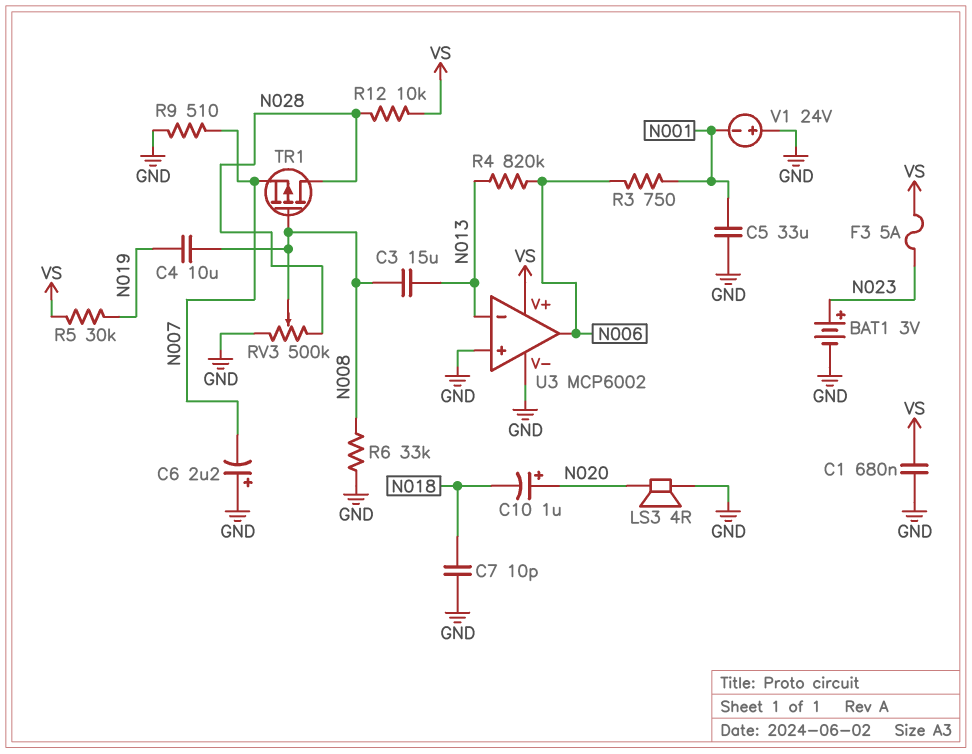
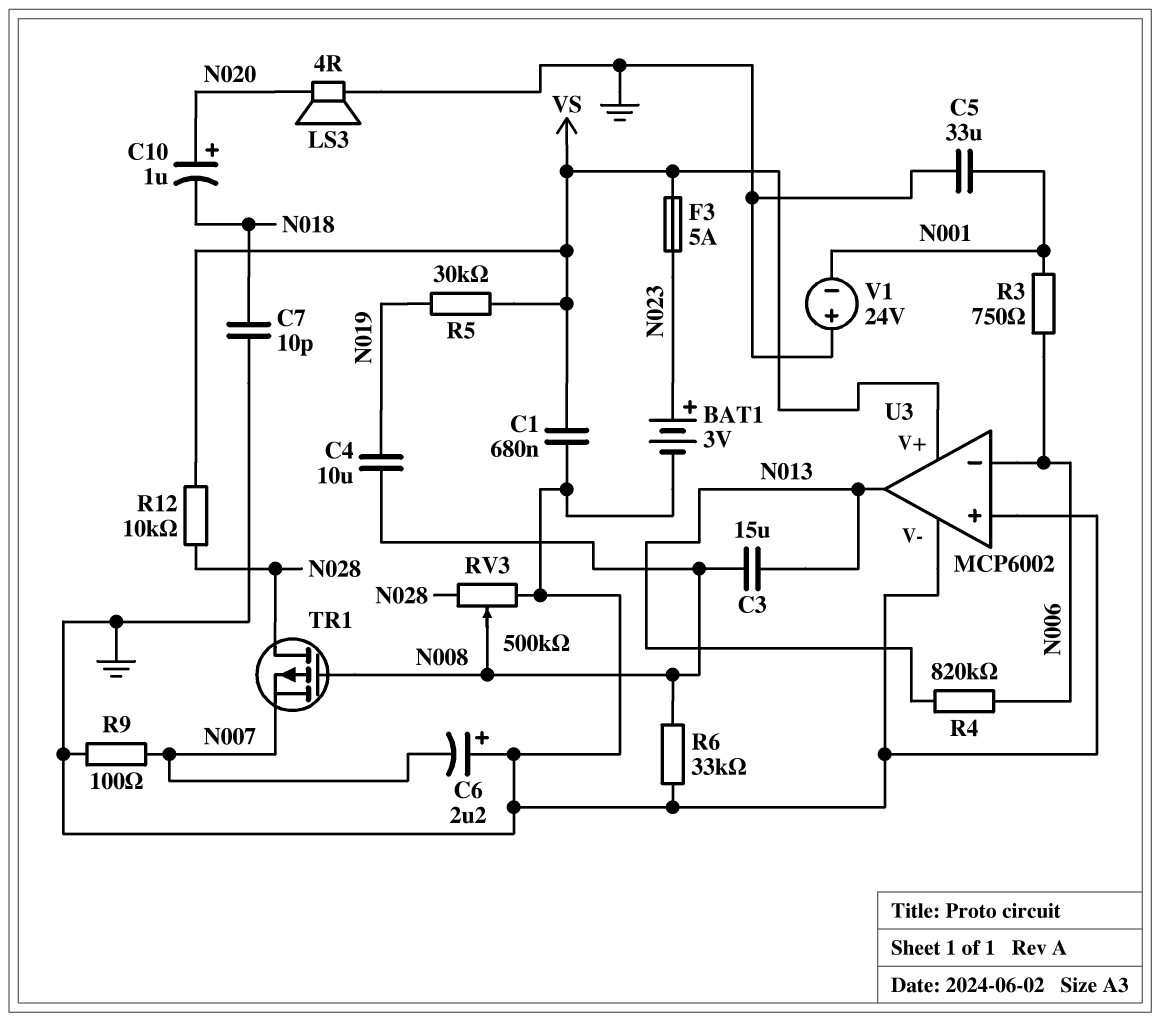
R9: 510 (GND, N007) -> 100 (GND, N007)
U3 pin in-: N013 -> N006
U3 pin out: N006 -> N013

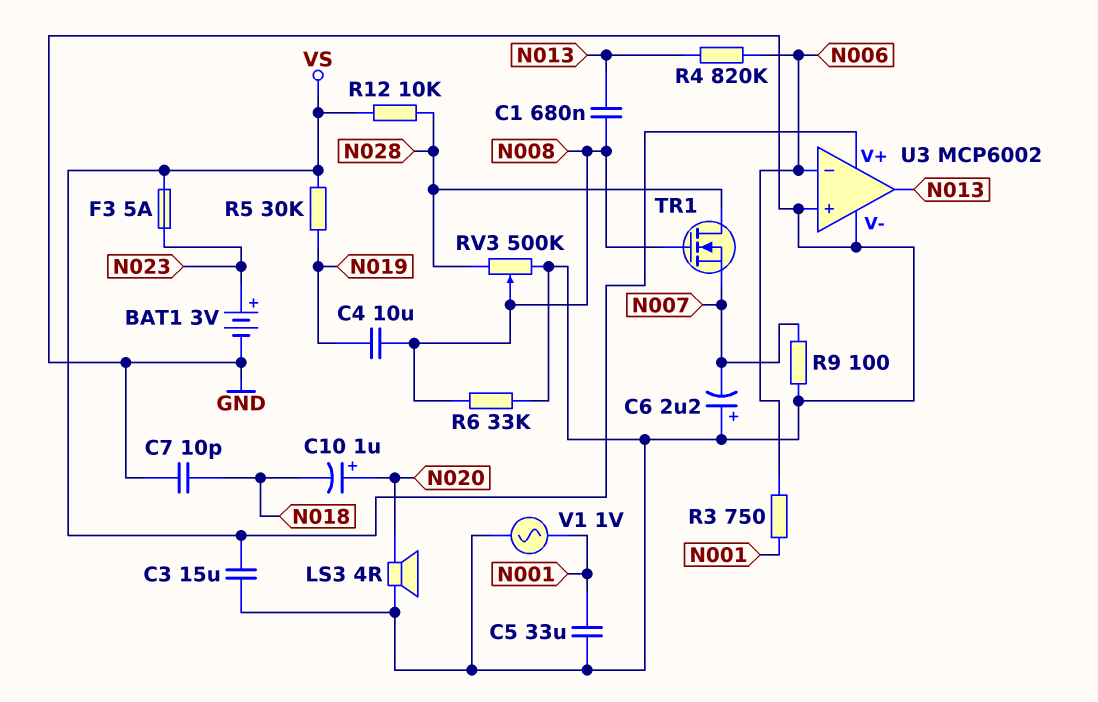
C1: 680nF (GND, VS) -> 680nF (N008, N013)
C3: 15uF (N008, N013) -> 15uF (GND, VS)
TR1: PMOS (G N008, D N028, S N007) -> NMOS (G N008, D N028, S N007)
V1: 24V (plus GND, minus N001) -> AC 1V (GND, N001)

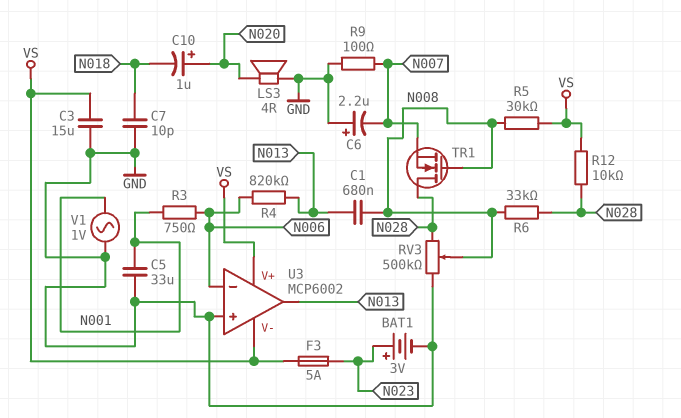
C4: 10uF (N008, N019) -> none
R5: 30k (N019, VS) -> 30k (N008, VS)
R6: 33k (GND, N008) -> 33k (N008, N028)
U3 pin V-: GND -> VS

